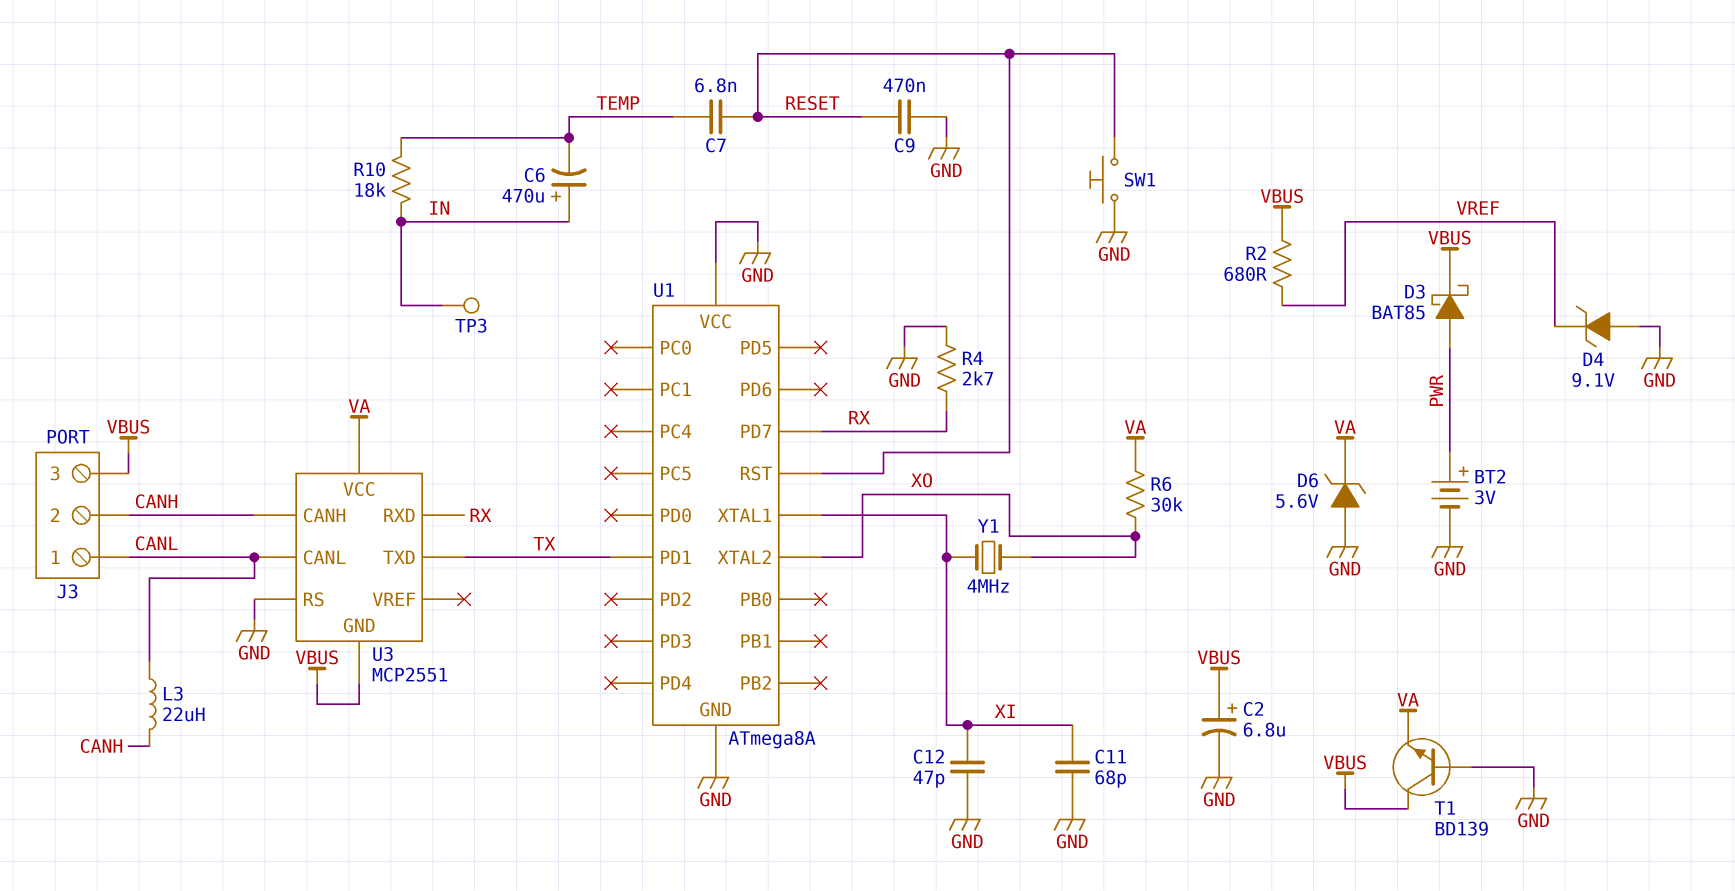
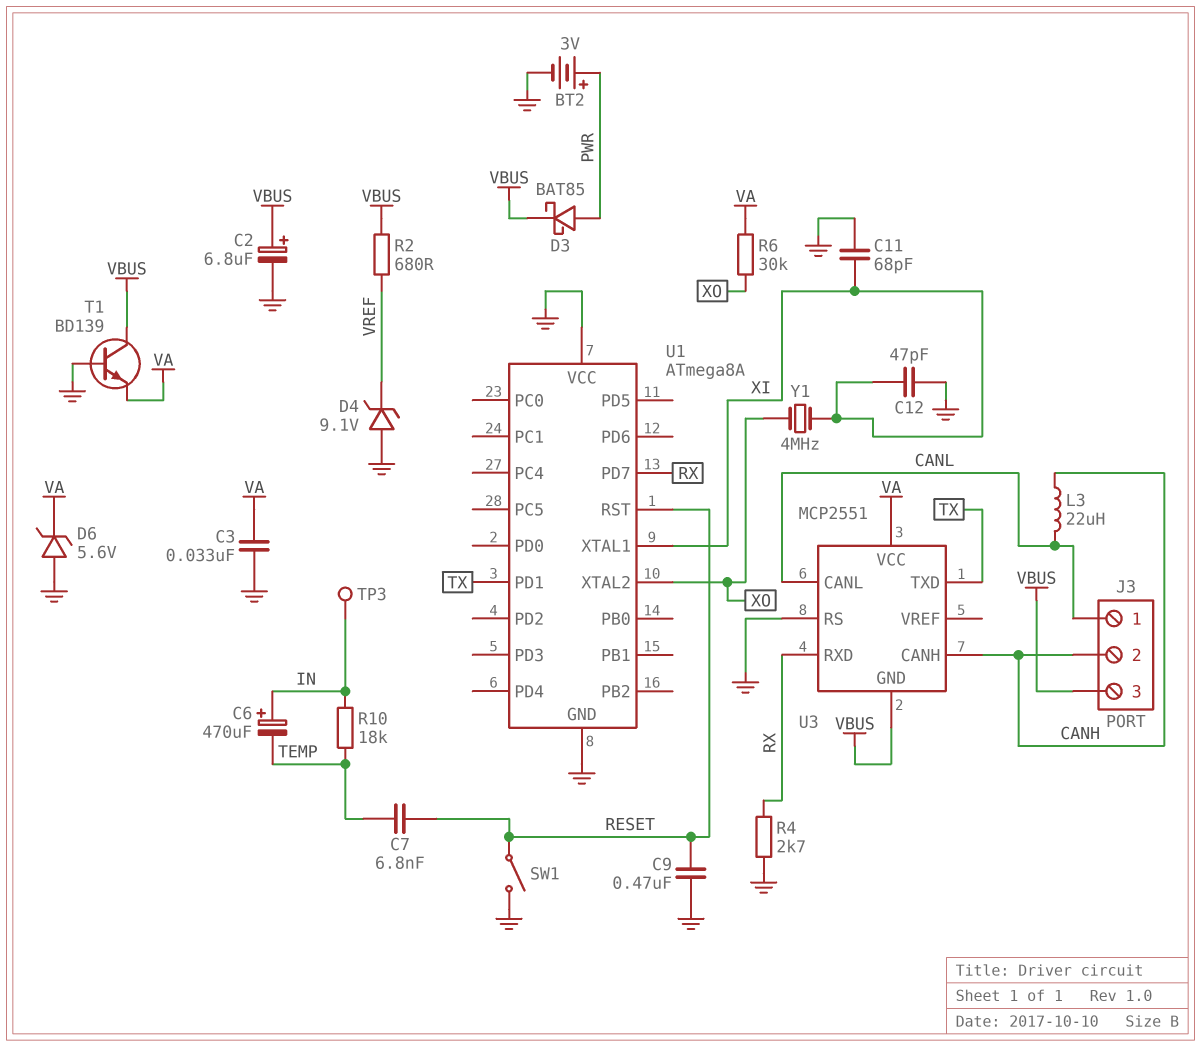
C3: none -> 33nF (GND, VA)
SW1: button (GND, RESET) -> switch (GND, RESET)

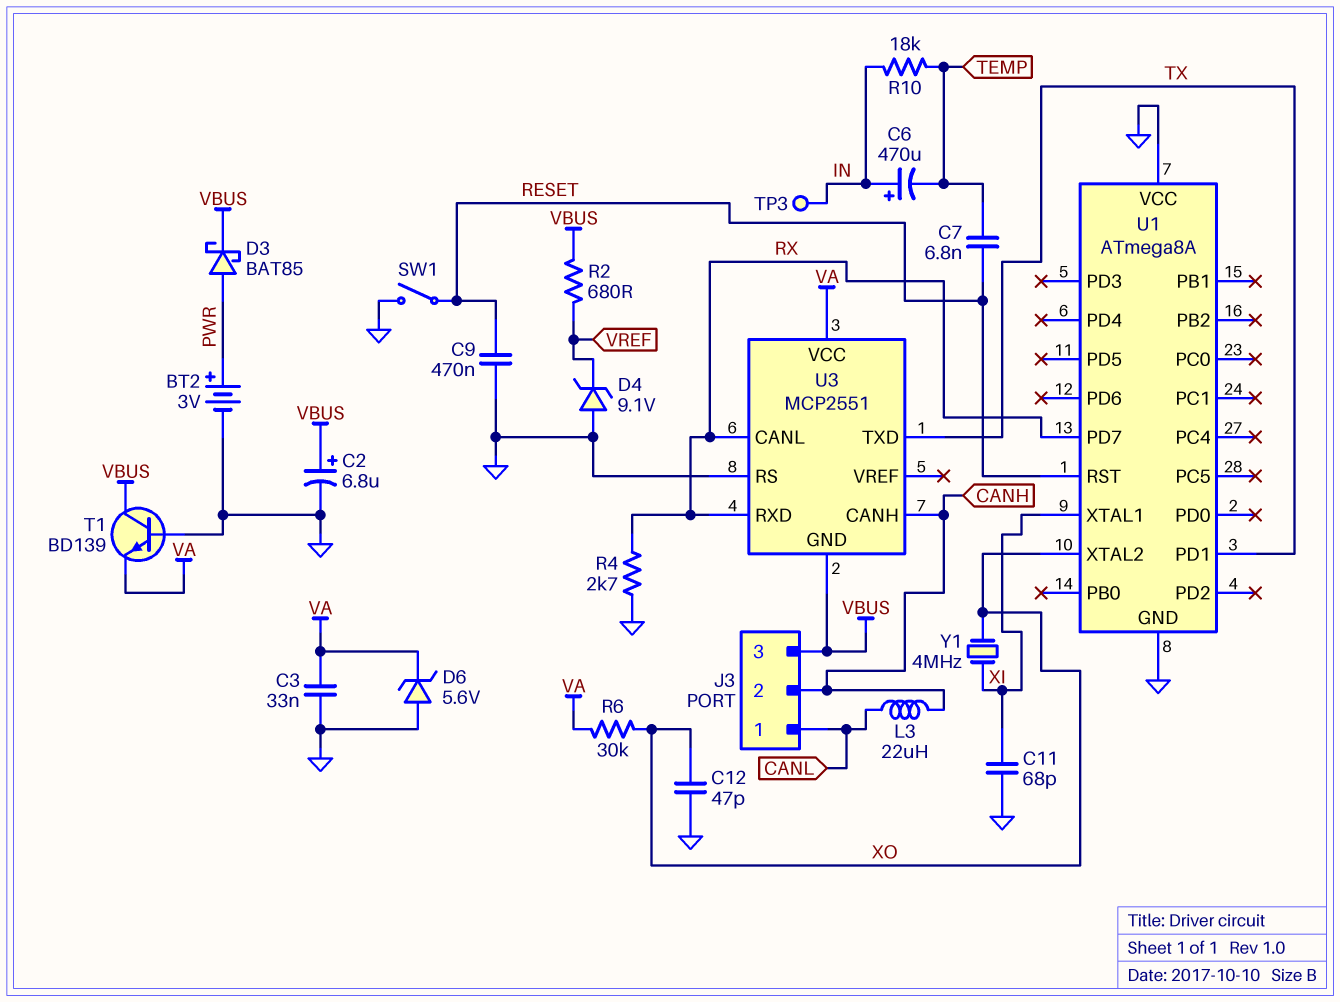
C12: 47pF (GND, XI) -> 47pF (GND, XO)
U3 pin CANL: CANL -> RX

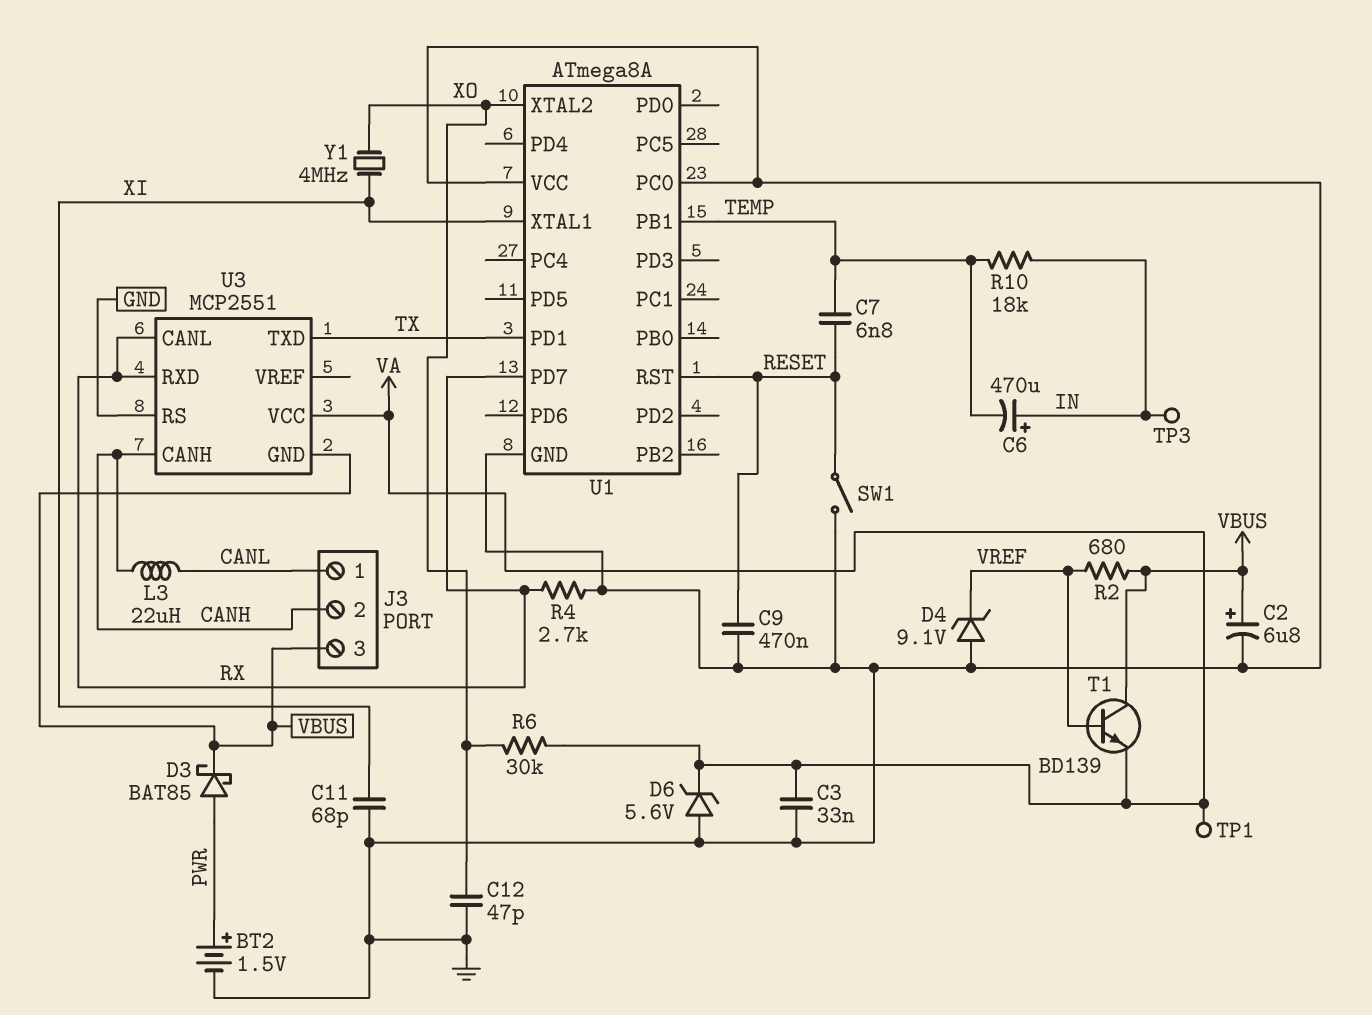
BT2: 3V (plus PWR, minus GND) -> 1.5V (plus PWR, minus GND)
T1: NPN BD139 (B GND, C VBUS, E VA) -> NPN BD139 (B VREF, C VBUS, E VA)
TP1: none -> test point (VA)
U1 pin PB1: none -> TEMP
U1 pin PC0: none -> GND

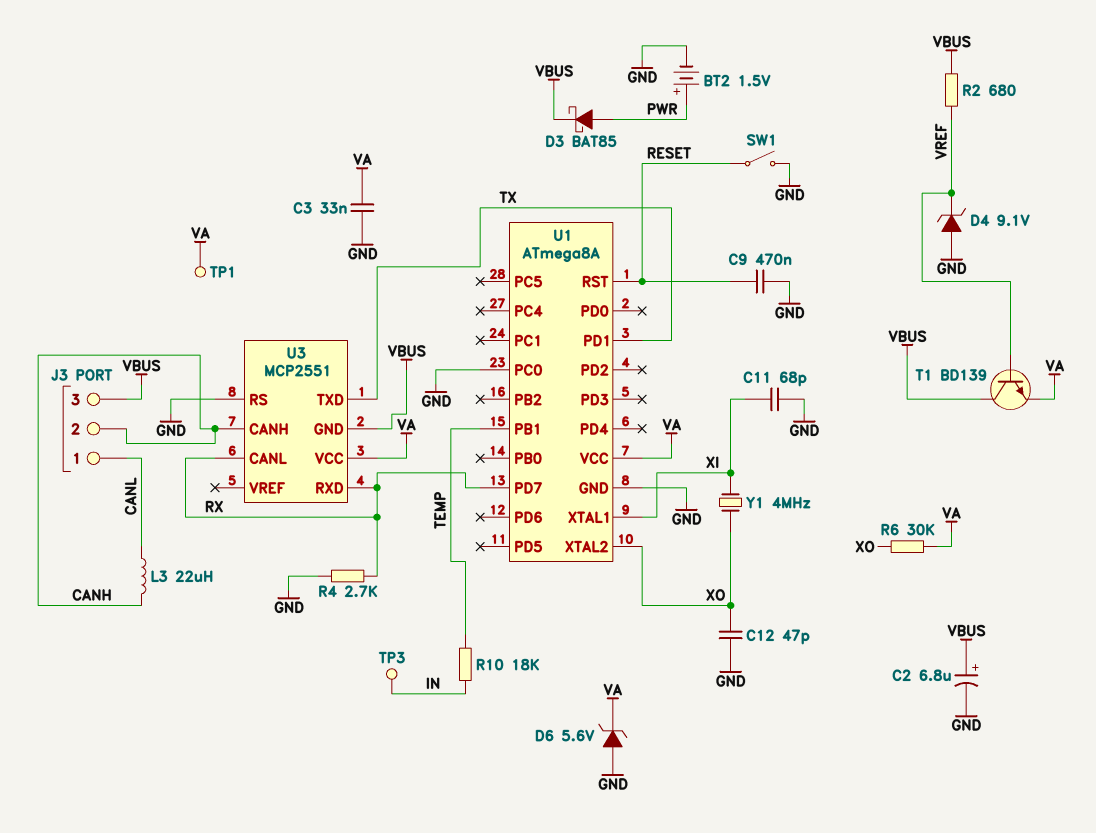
C6: 470uF (plus IN, minus TEMP) -> none
C7: 6.8nF (RESET, TEMP) -> none
U1 pin VCC: GND -> VA

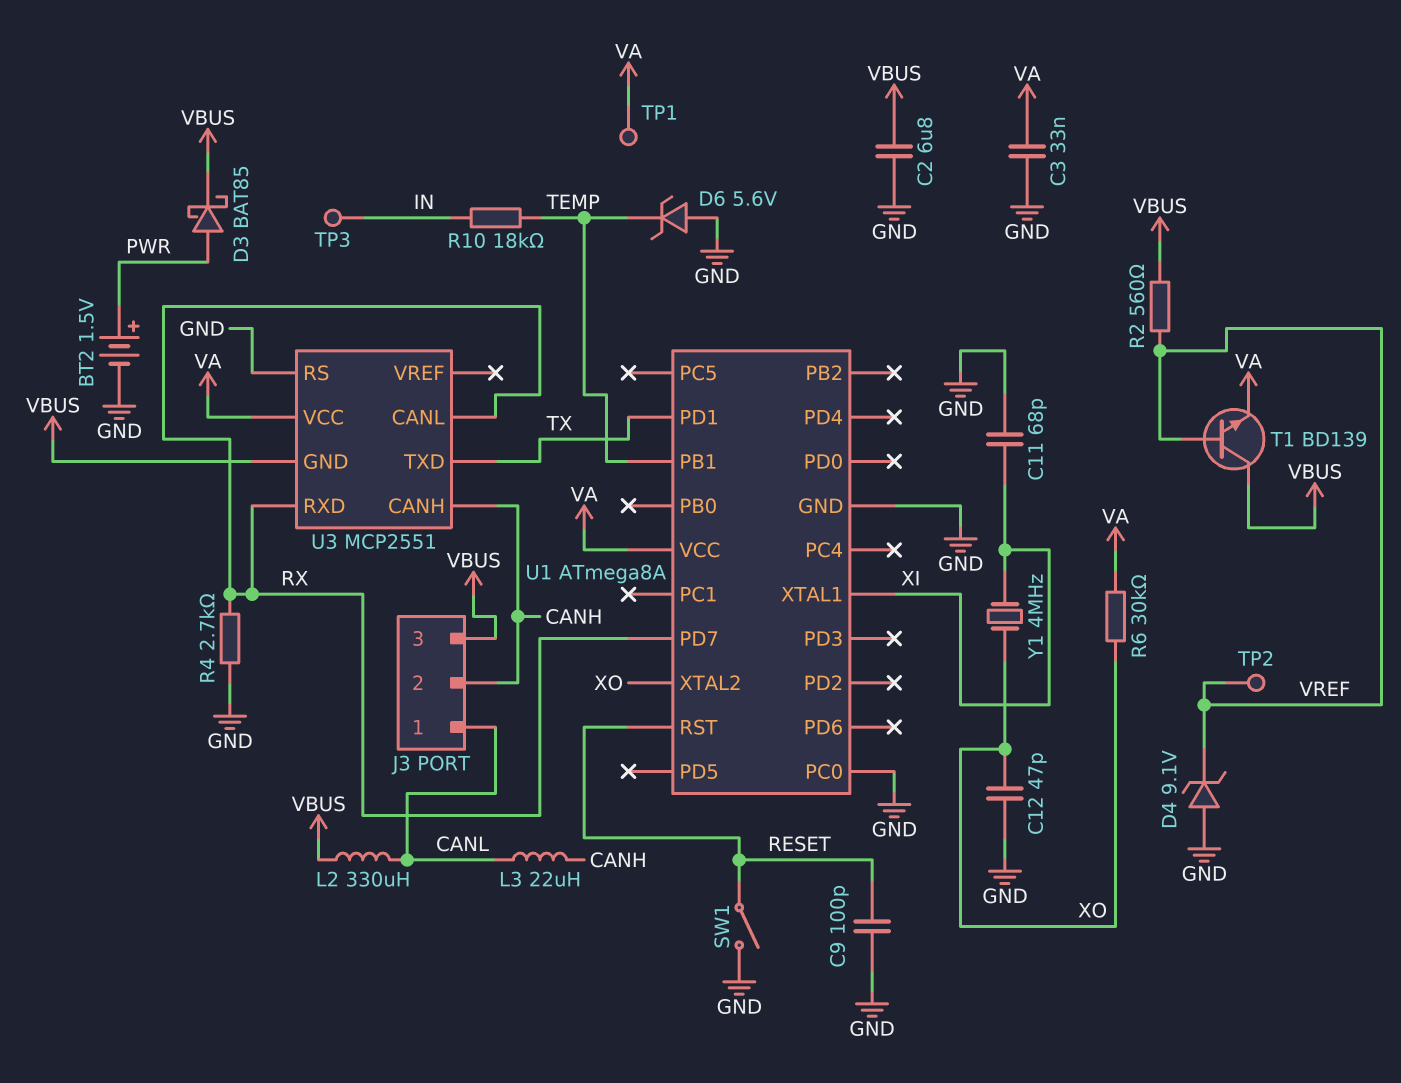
C2: 6.8uF (plus VBUS, minus GND) -> 6.8uF (GND, VBUS)
C9: 470nF (GND, RESET) -> 100pF (GND, RESET)
D6: zener 5.6V (A GND, K VA) -> zener 5.6V (A GND, K TEMP)
L2: none -> 330uH (CANL, VBUS)
R2: 680 (VBUS, VREF) -> 560 (VBUS, VREF)
TP2: none -> test point (VREF)

